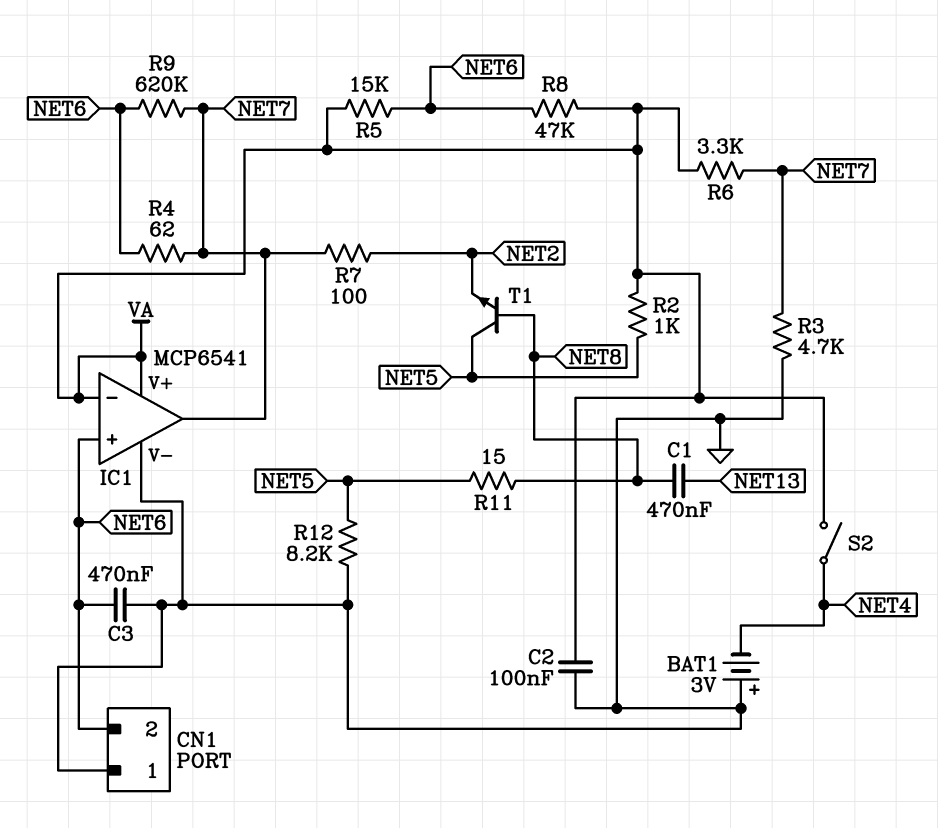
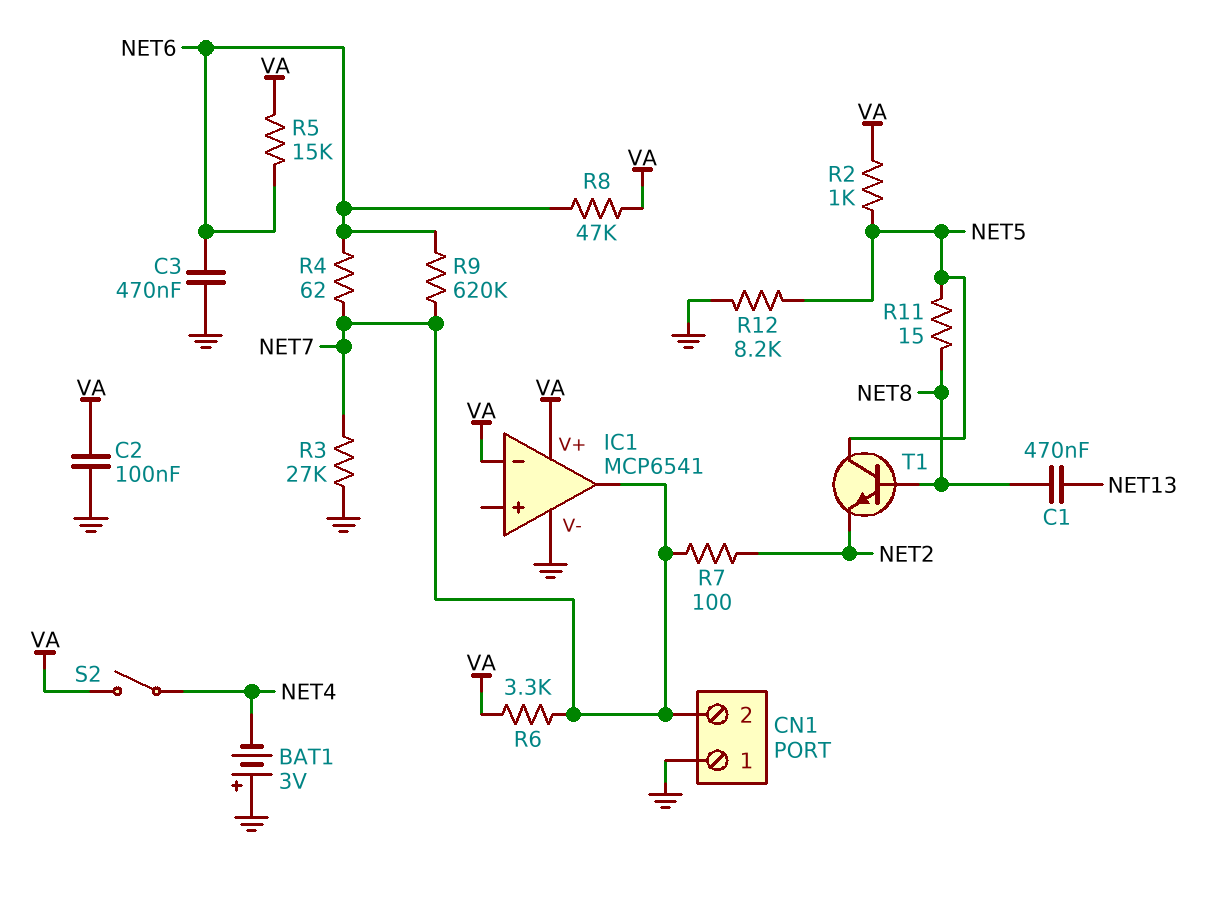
CN1 pin 2: NET6 -> NET7
IC1 pin in+: NET6 -> none
R3: 4.7k (GND, NET7) -> 27k (GND, NET7)

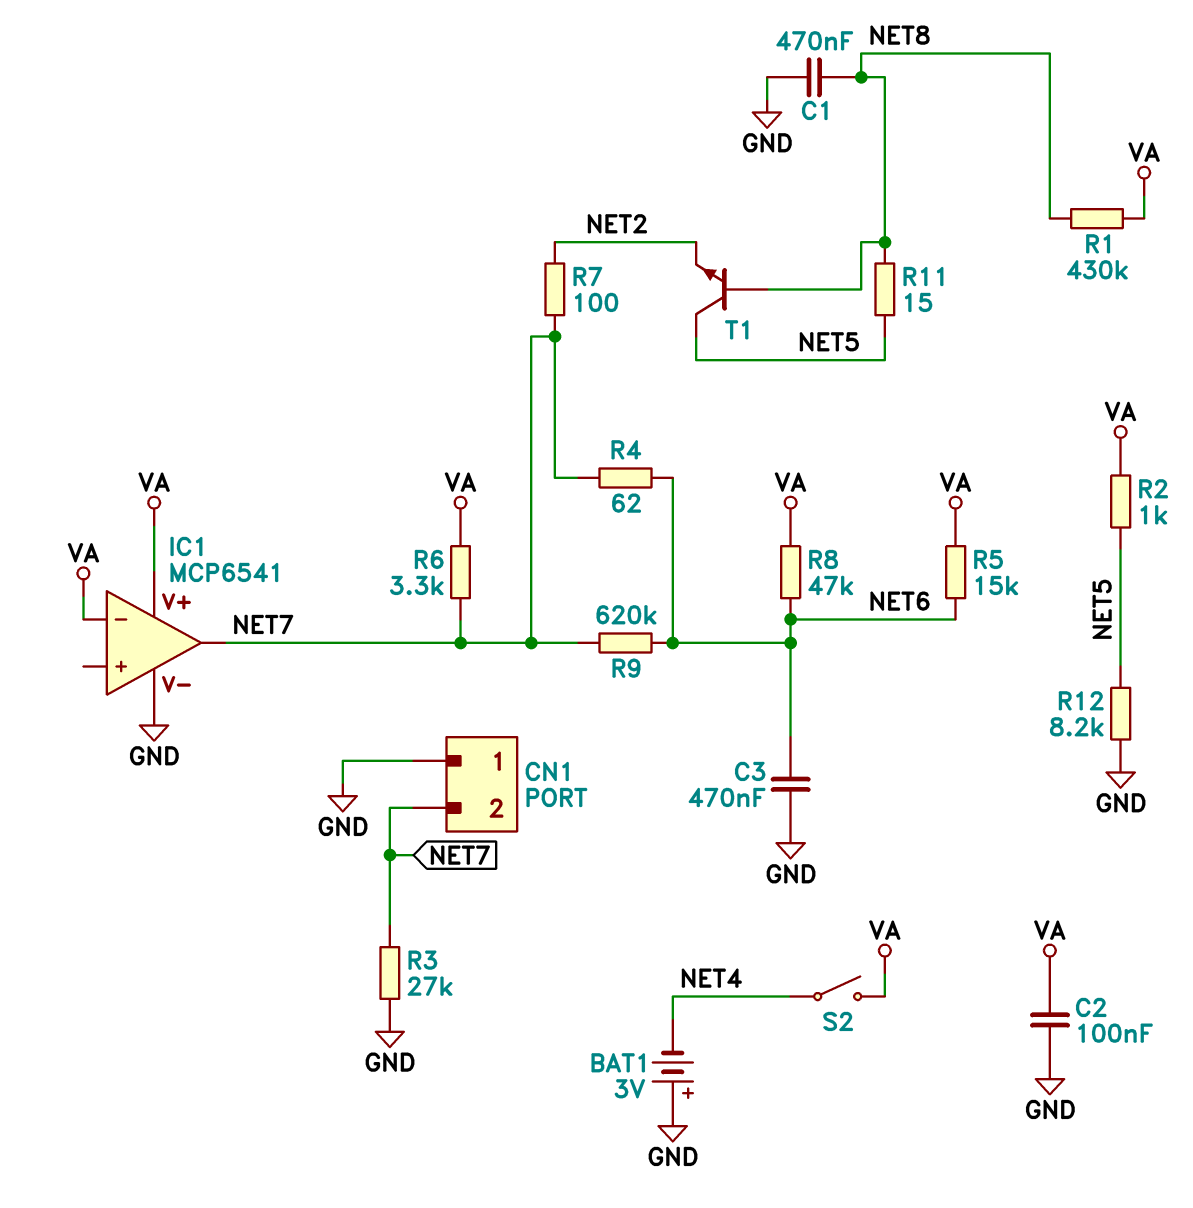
C1: 470nF (NET8, NET13) -> 470nF (GND, NET8)
R1: none -> 430k (NET8, VA)

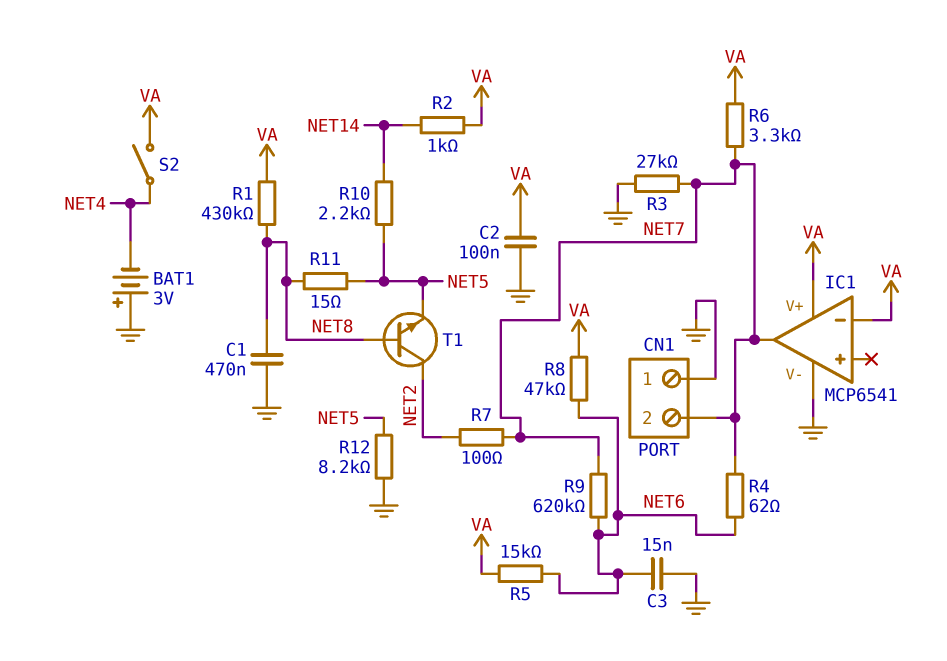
C3: 470nF (GND, NET6) -> 15nF (GND, NET6)
R2: 1k (NET5, VA) -> 1k (NET14, VA)
R10: none -> 2.2k (NET5, NET14)
T1: NPN (B NET8, C NET5, E NET2) -> NPN (B NET8, C NET2, E NET5)

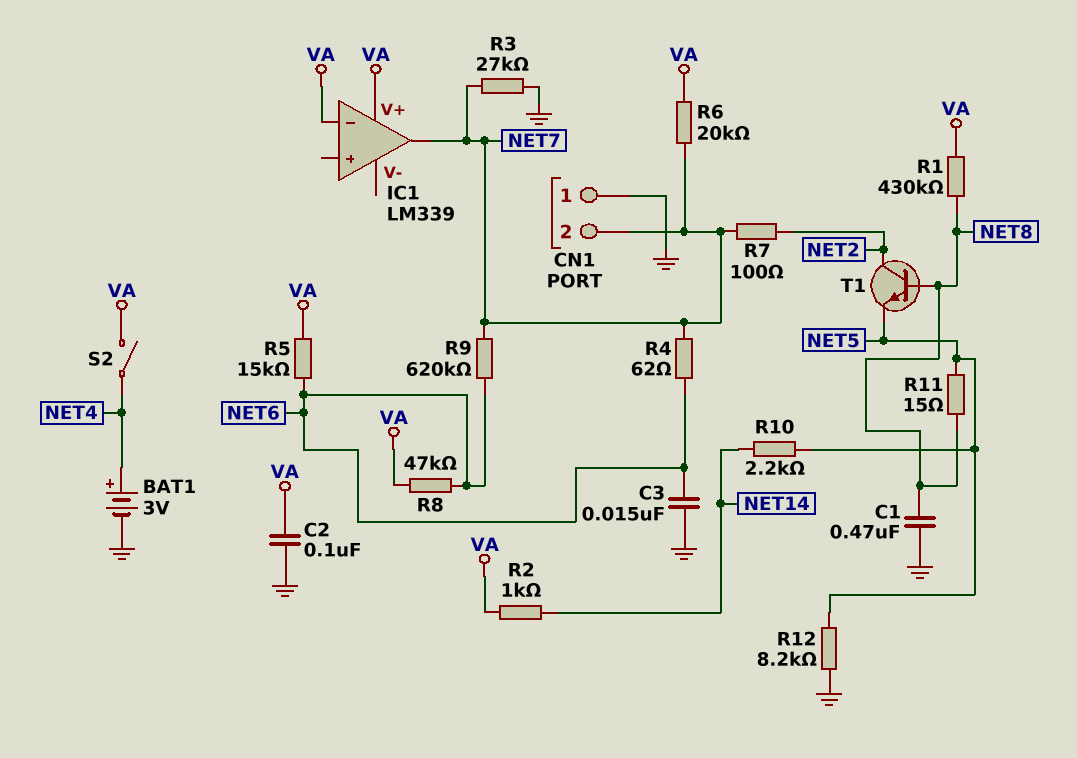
BAT1: 3V (plus GND, minus NET4) -> 3V (plus NET4, minus GND)
IC1: MCP6541 -> LM339
IC1 pin V-: GND -> none
R6: 3.3k (NET7, VA) -> 20k (NET7, VA)

